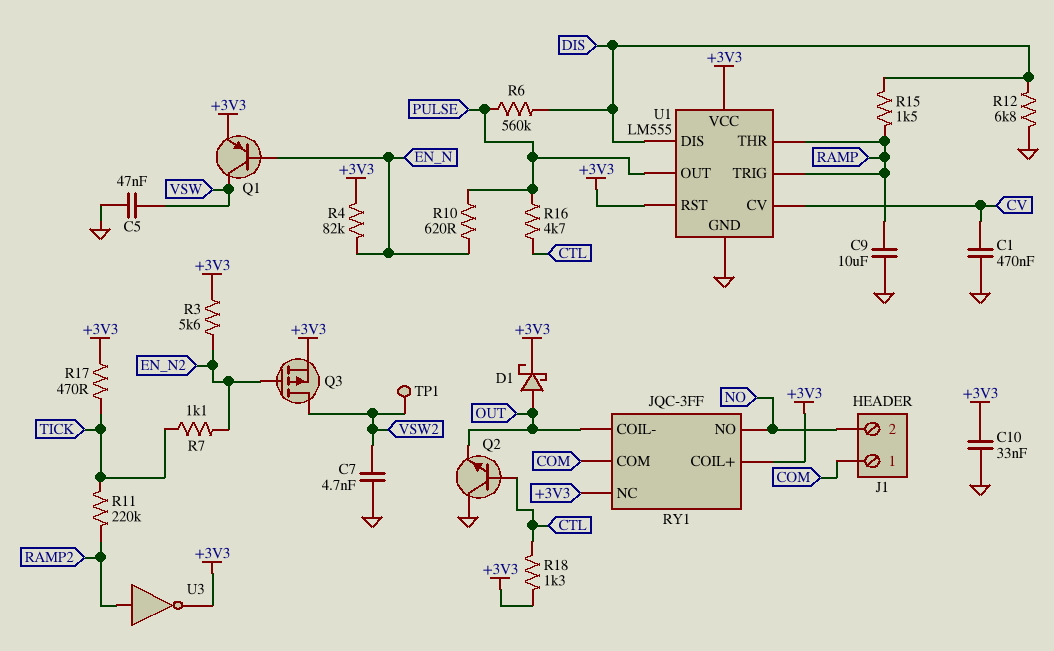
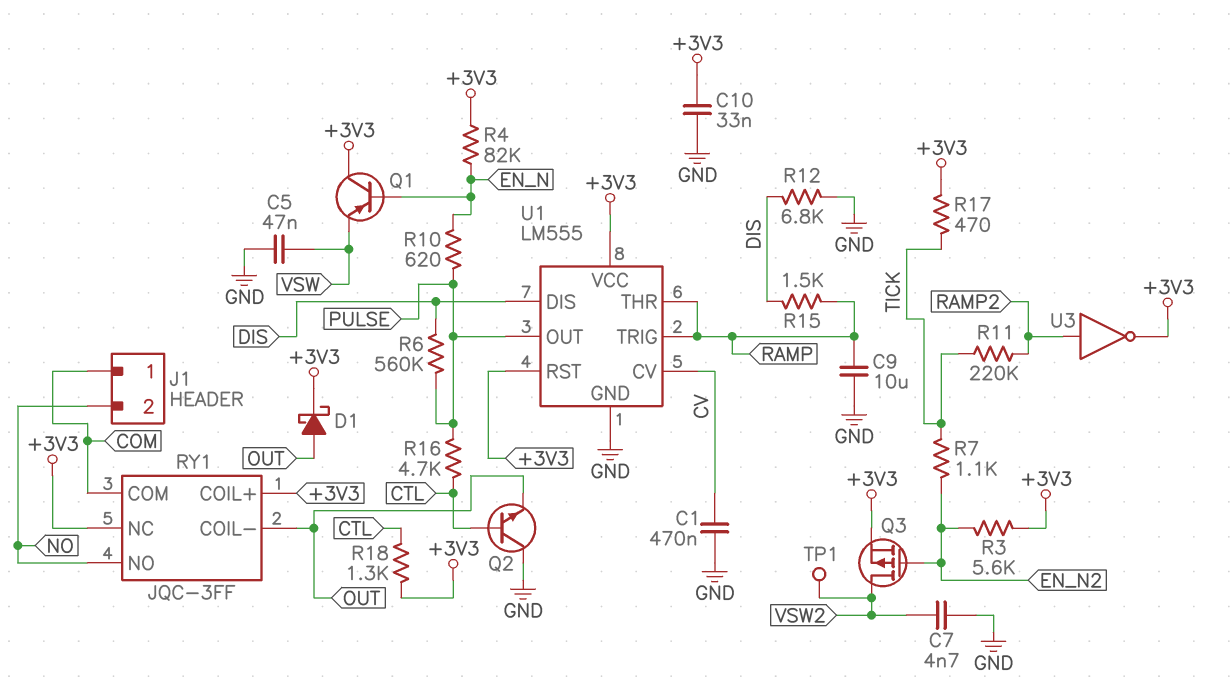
Q1: PNP (B EN_N, C VSW, E +3V3) -> PNP (B EN_N, C +3V3, E VSW)

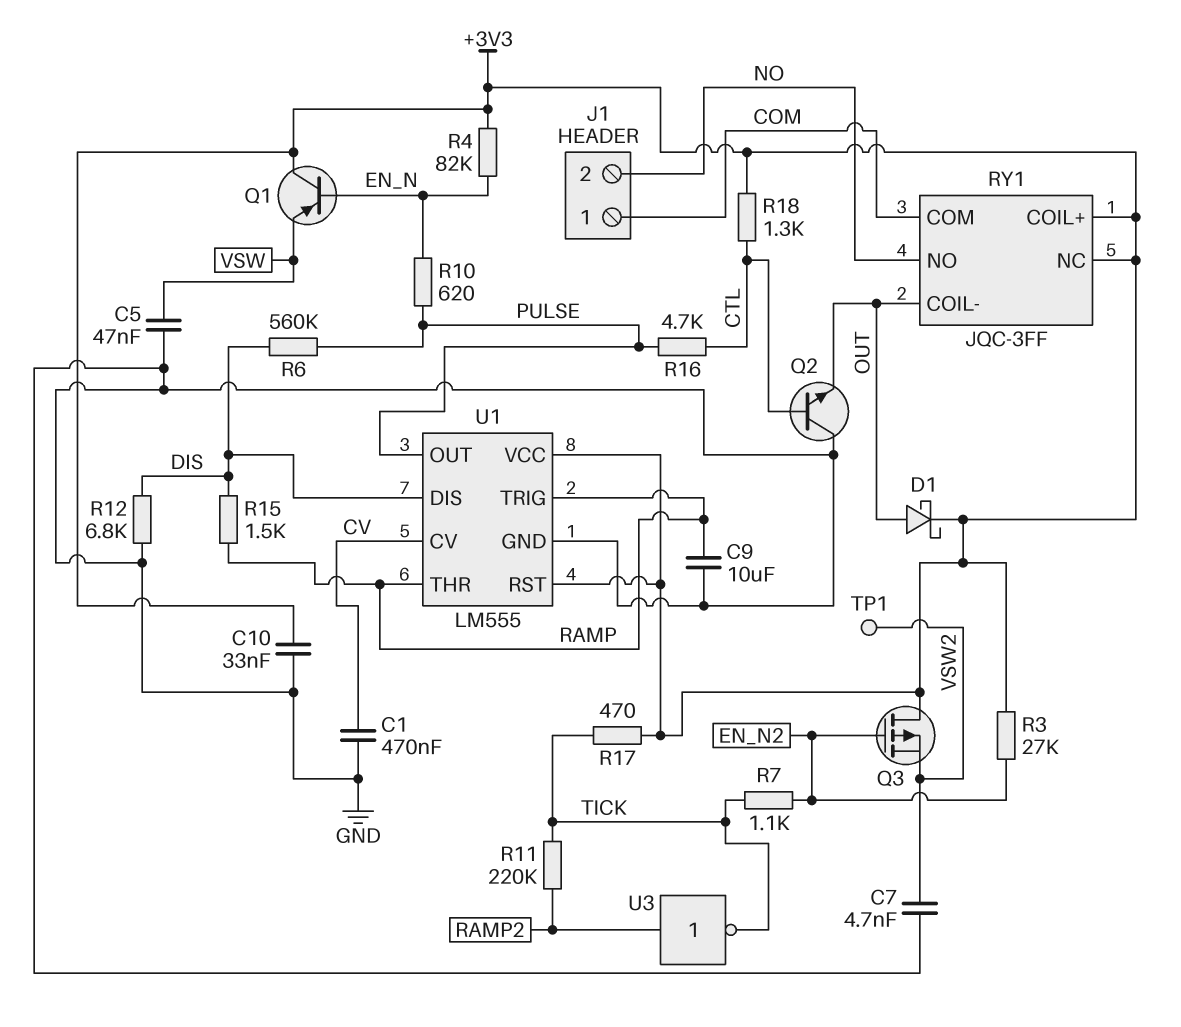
Q3: PMOS (G EN_N2, D VSW2, S +3V3) -> PMOS (G EN_N2, D +3V3, S VSW2)
R3: 5.6k (+3V3, EN_N2) -> 27k (+3V3, EN_N2)
U3: NOT (in RAMP2, out +3V3) -> NOT (in RAMP2, out TICK)

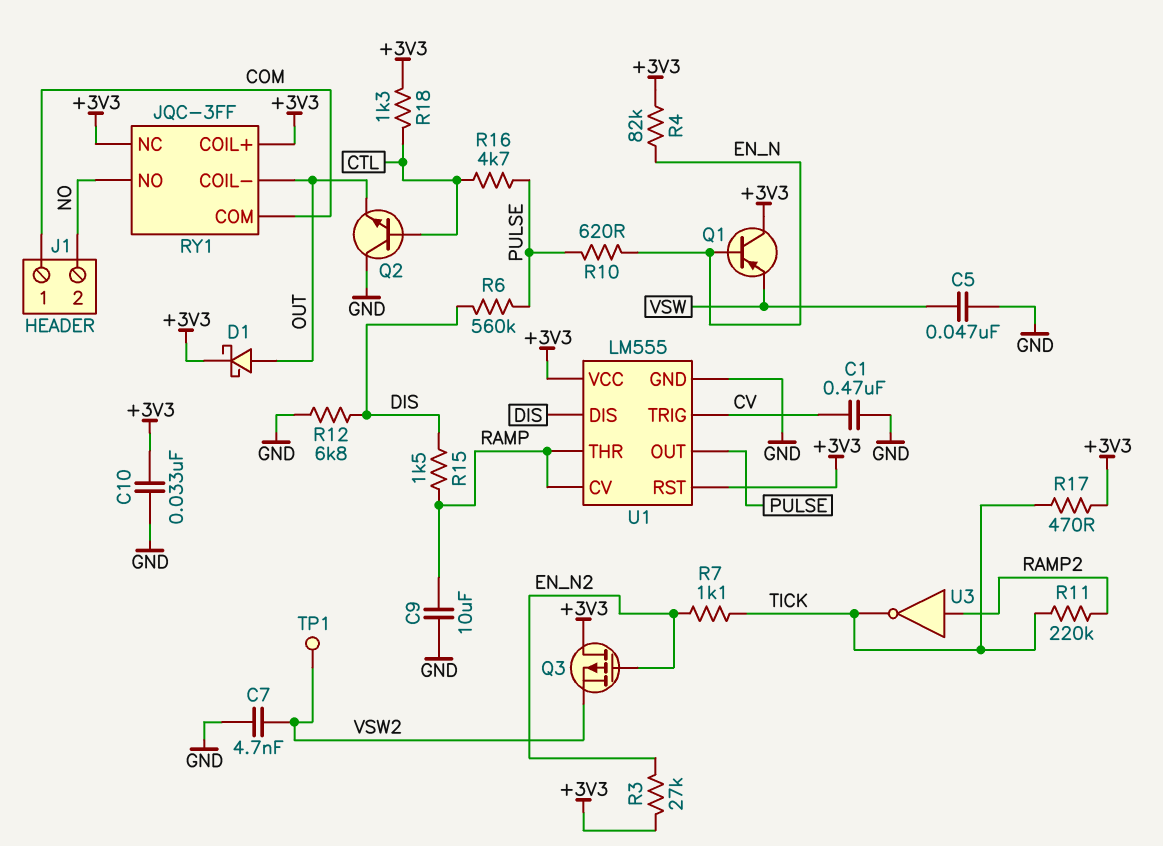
U1 pin CV: CV -> RAMP
U1 pin TRIG: RAMP -> CV

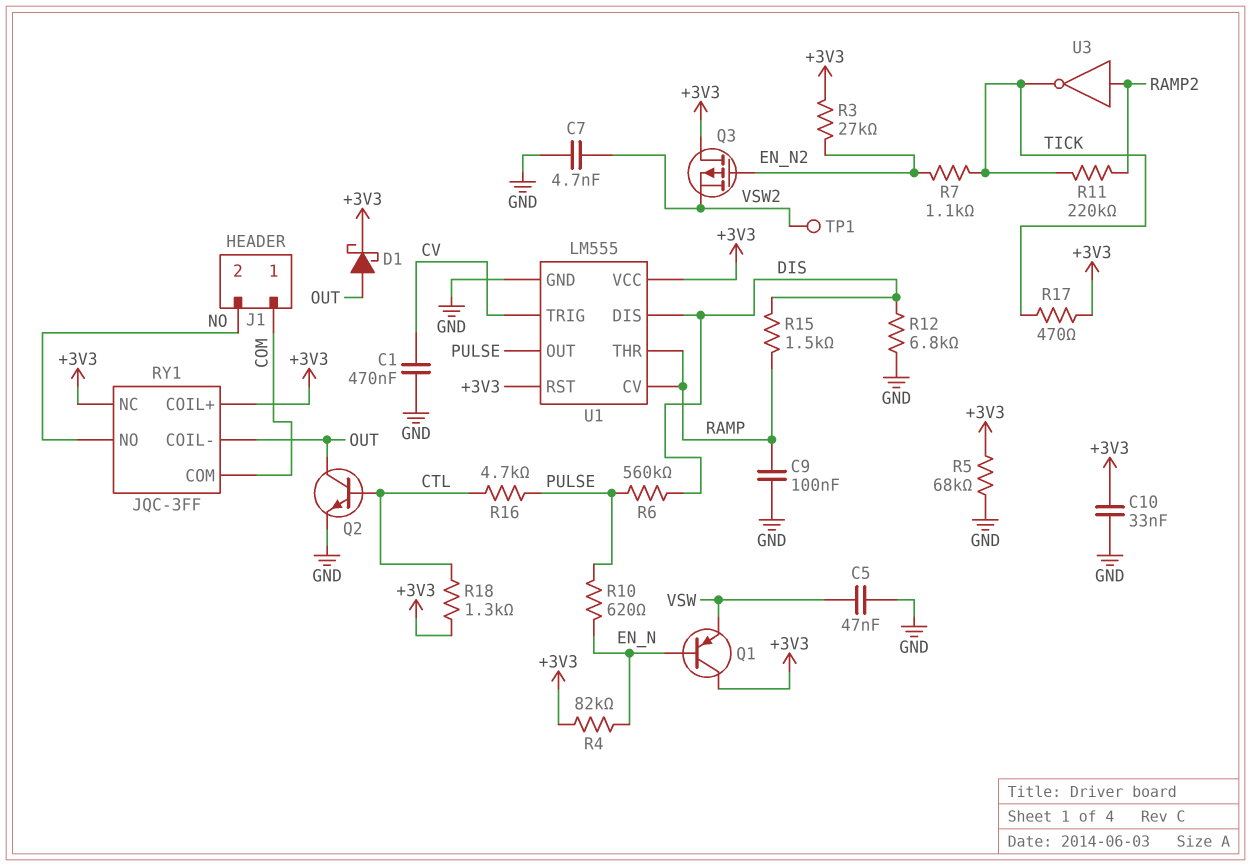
C9: 10uF (GND, RAMP) -> 100nF (GND, RAMP)
Q2: NPN (B CTL, C GND, E OUT) -> NPN (B CTL, C OUT, E GND)
R5: none -> 68k (+3V3, GND)

